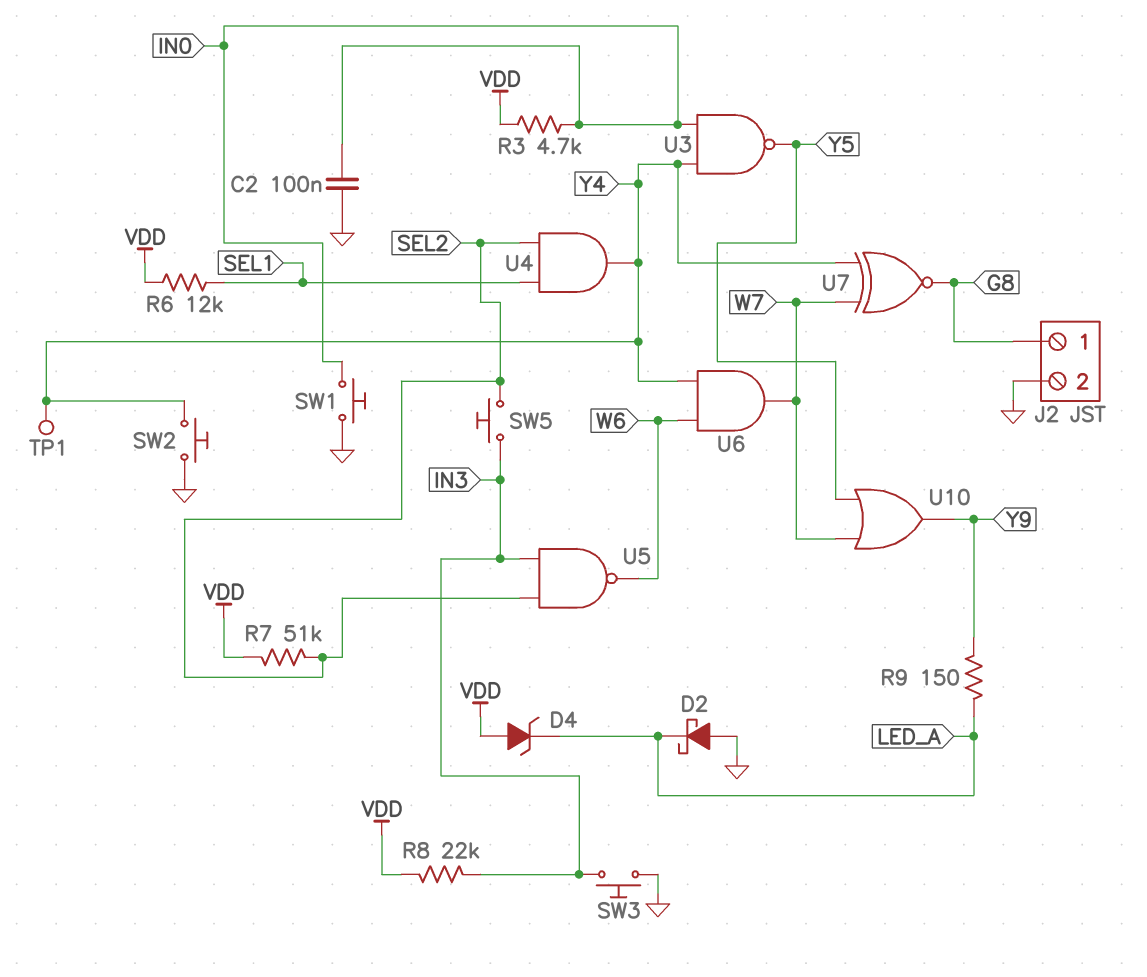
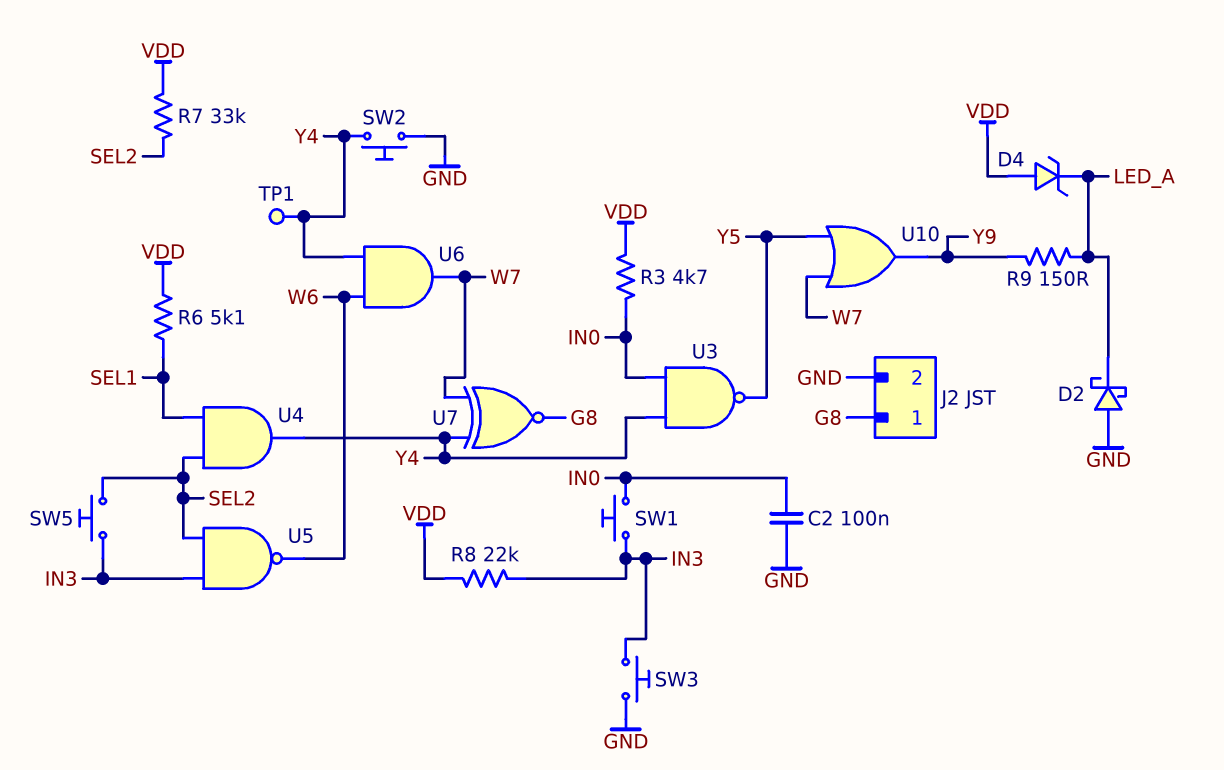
R6: 12k (SEL1, VDD) -> 5.1k (SEL1, VDD)
R7: 51k (SEL2, VDD) -> 33k (SEL2, VDD)
SW1: button (GND, IN0) -> button (IN0, IN3)

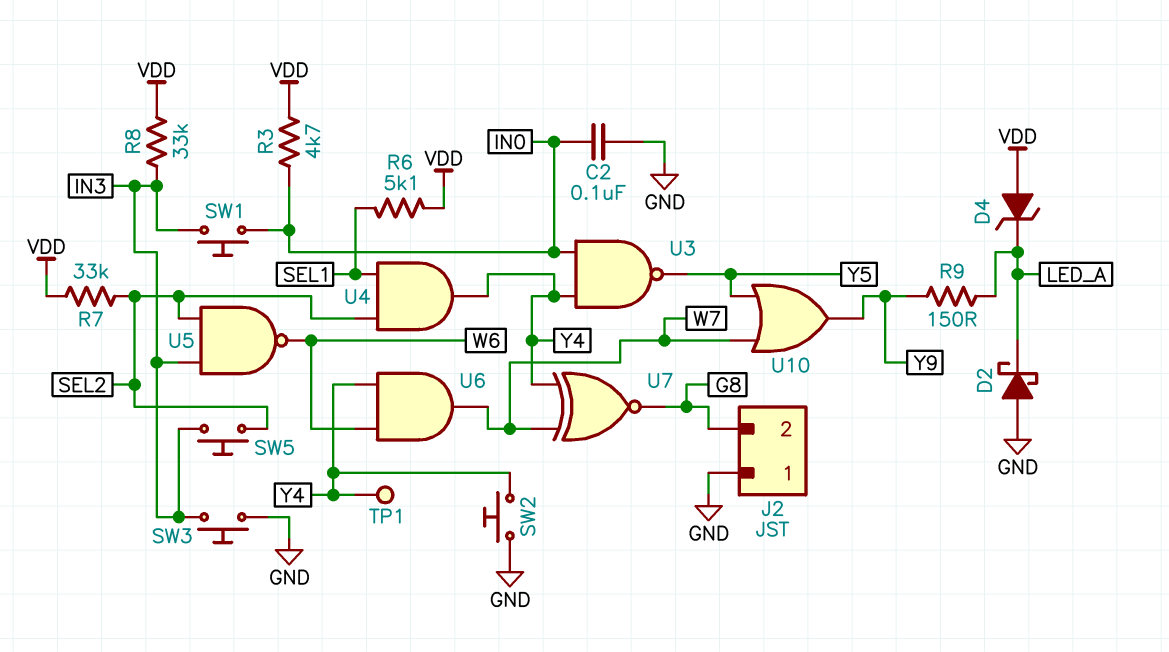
J2 pin 1: G8 -> GND
J2 pin 2: GND -> G8
R8: 22k (IN3, VDD) -> 33k (IN3, VDD)

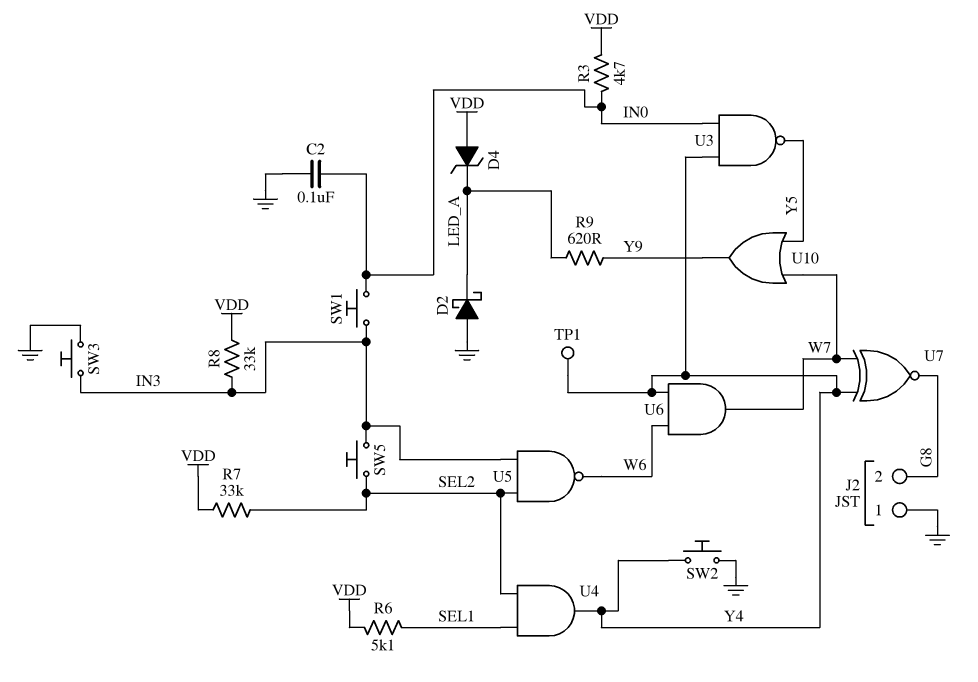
R9: 150 (LED_A, Y9) -> 620 (LED_A, Y9)

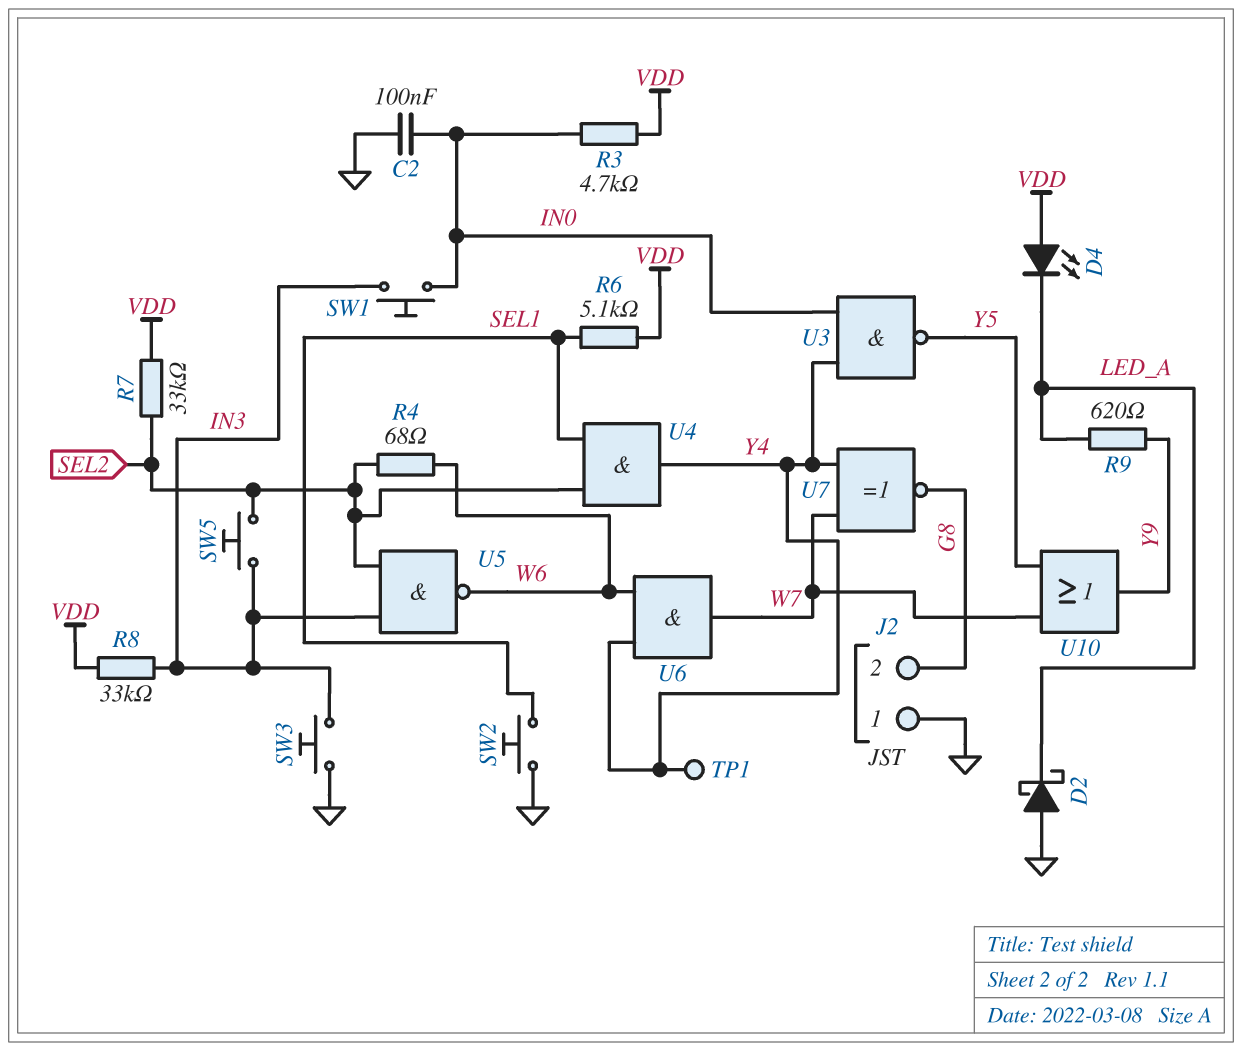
D4: zener (A VDD, K LED_A) -> LED (A VDD, K LED_A)
R4: none -> 68 (SEL2, W6)
SW2: button (GND, Y4) -> button (GND, SEL1)

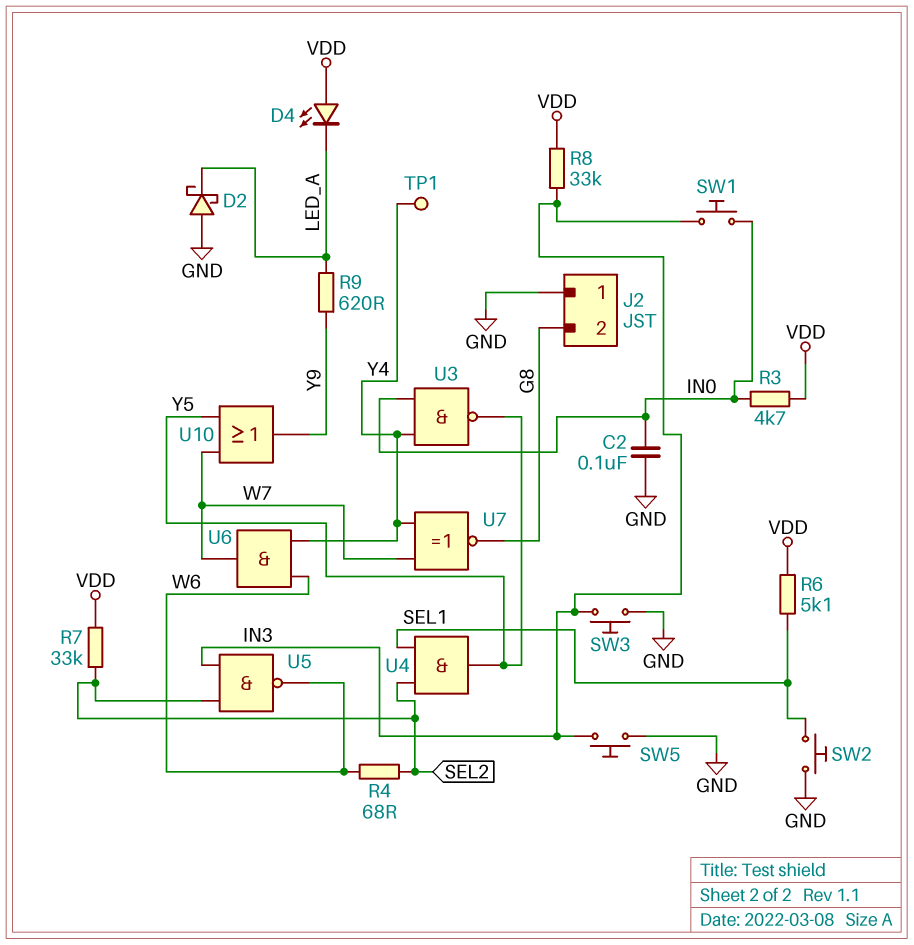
SW5: button (IN3, SEL2) -> button (GND, IN3)
U4: AND (in SEL1, in SEL2, out Y4) -> AND (in SEL1, in SEL2, out Y5)

